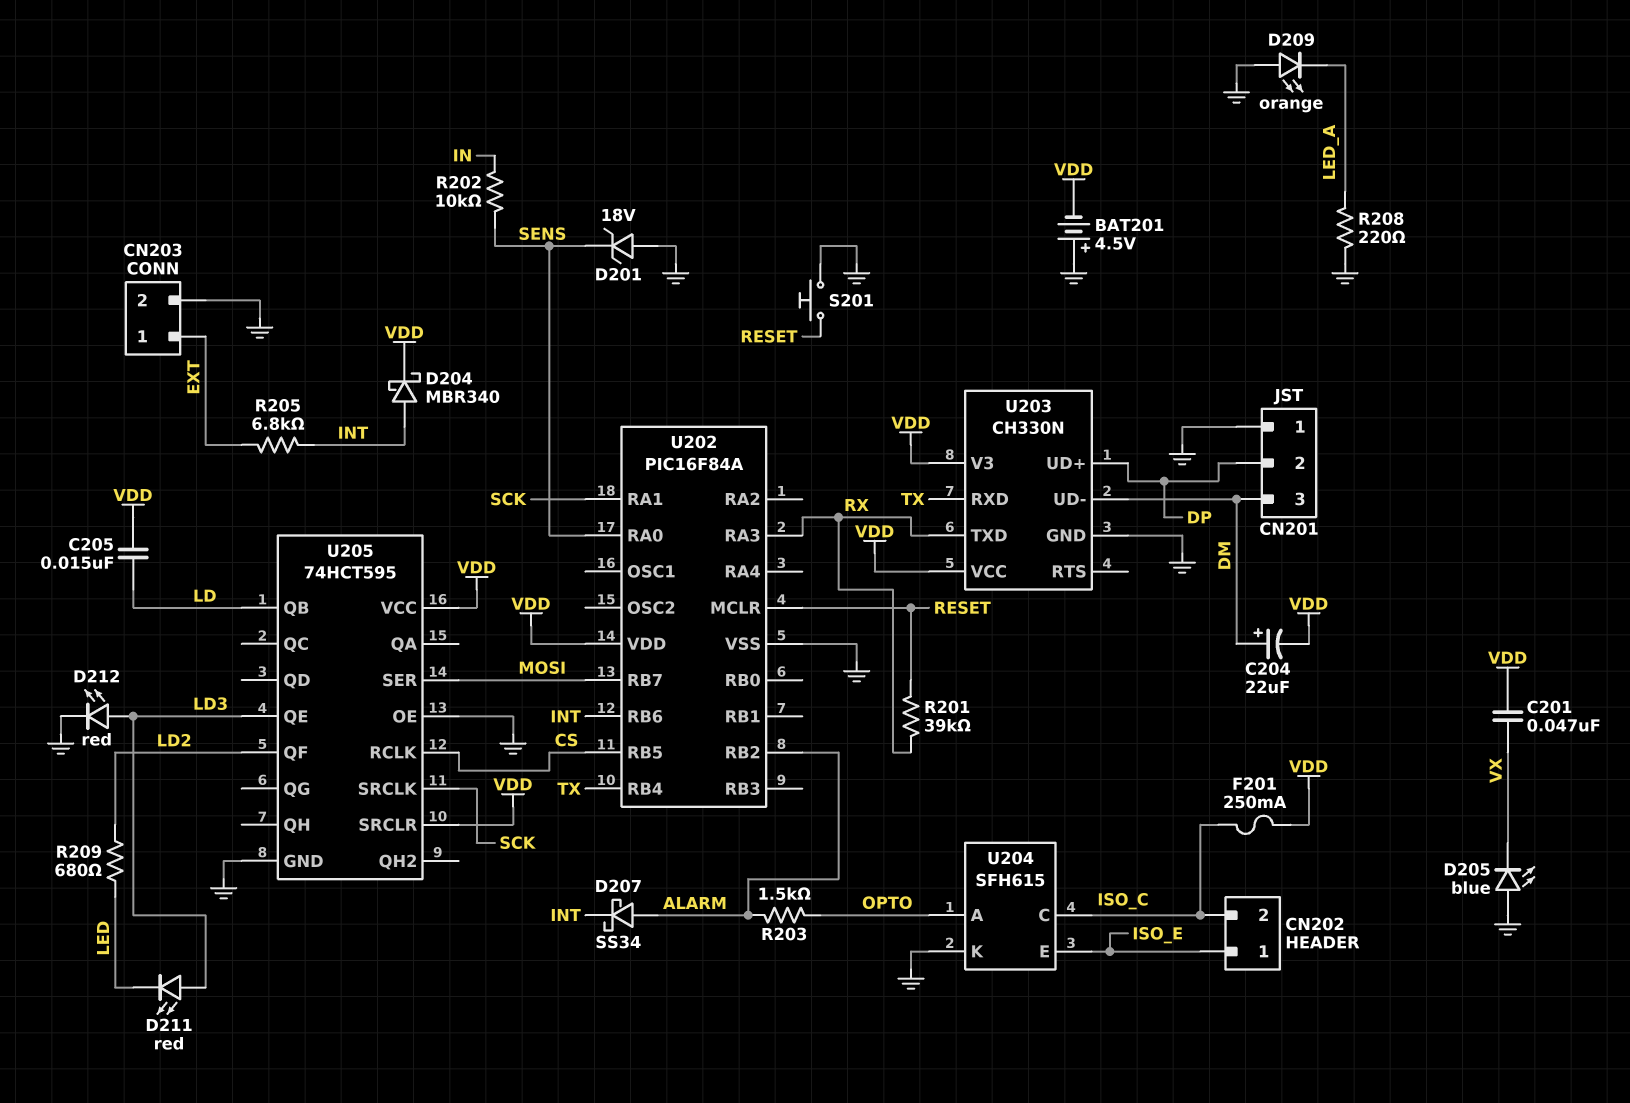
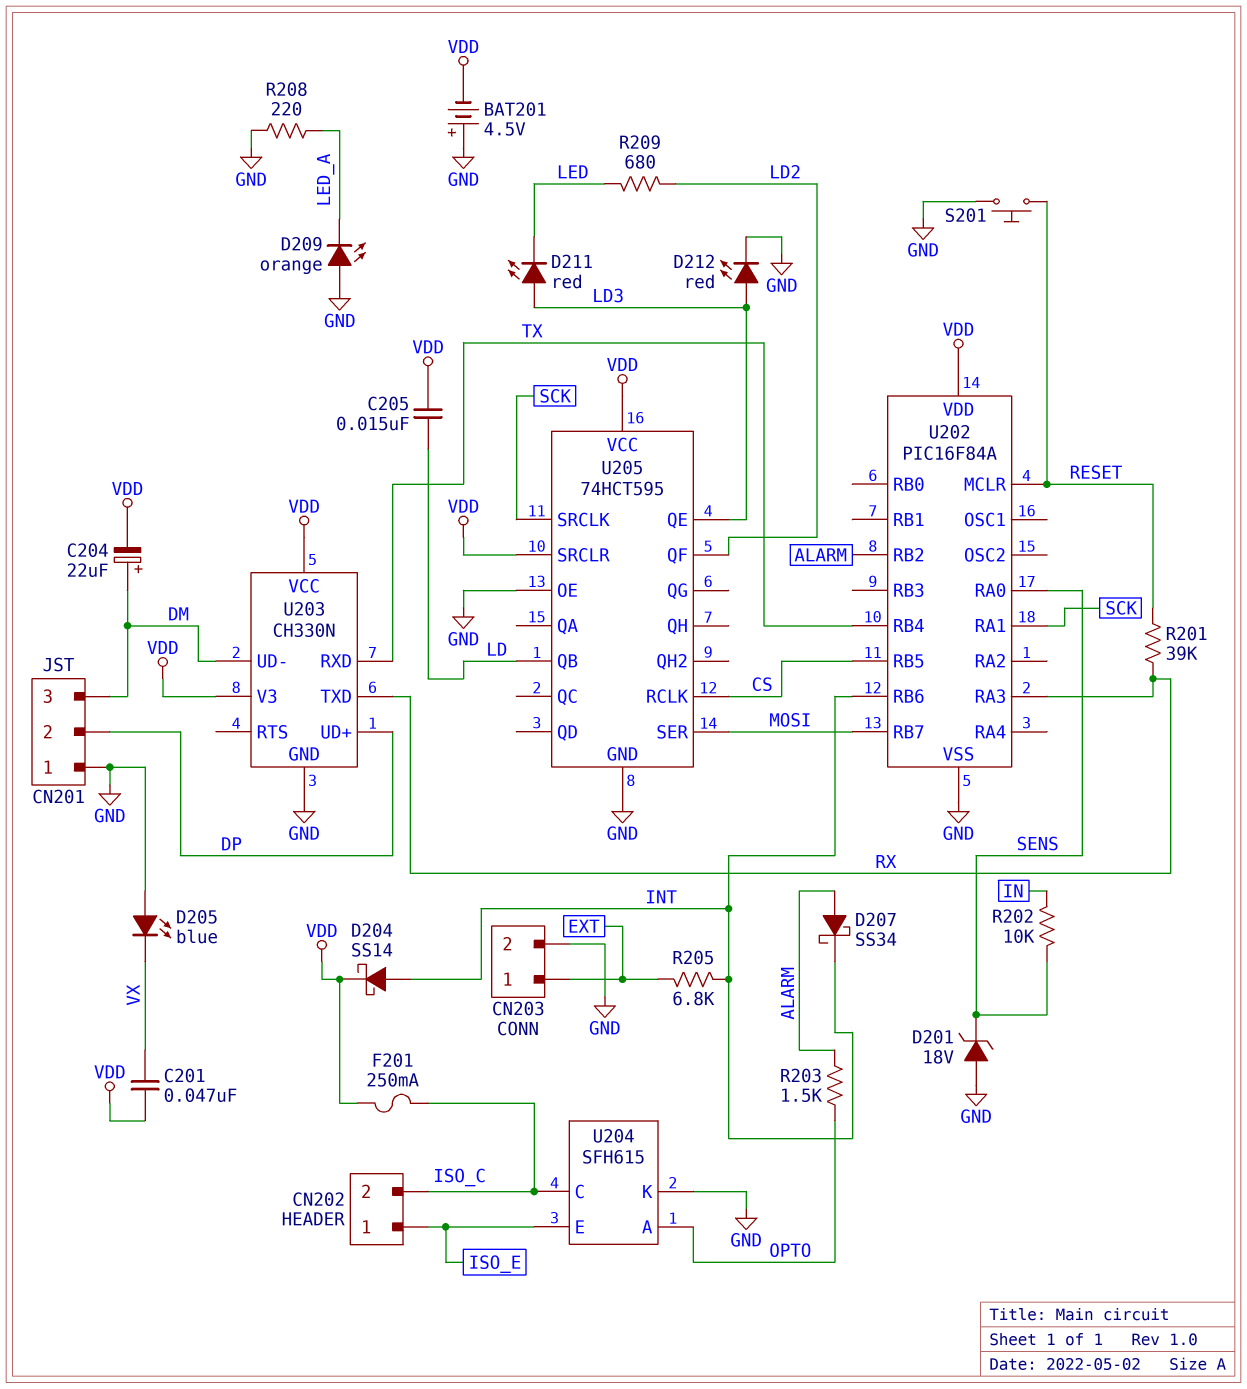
D204: schottky MBR340 (A INT, K VDD) -> schottky SS14 (A INT, K VDD)

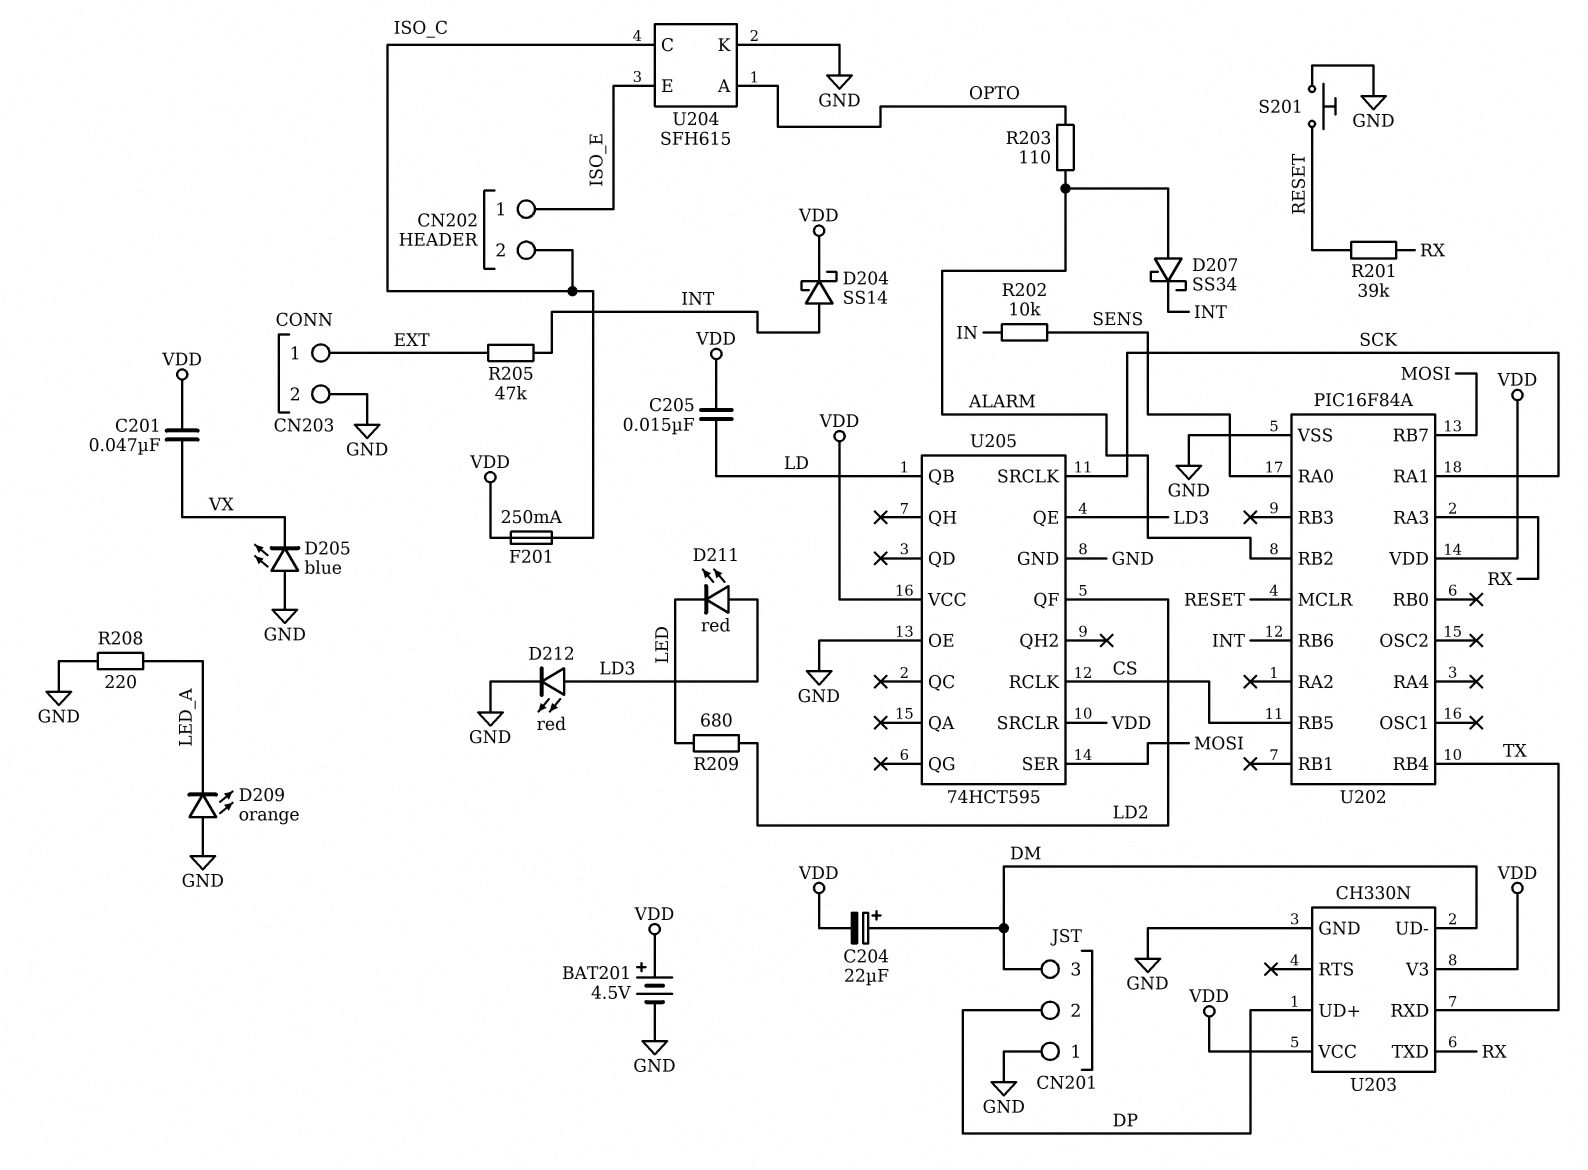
BAT201: 4.5V (plus GND, minus VDD) -> 4.5V (plus VDD, minus GND)
D201: zener 18V (A GND, K SENS) -> none
R203: 1.5k (ALARM, OPTO) -> 110 (ALARM, OPTO)
R205: 6.8k (EXT, INT) -> 47k (EXT, INT)

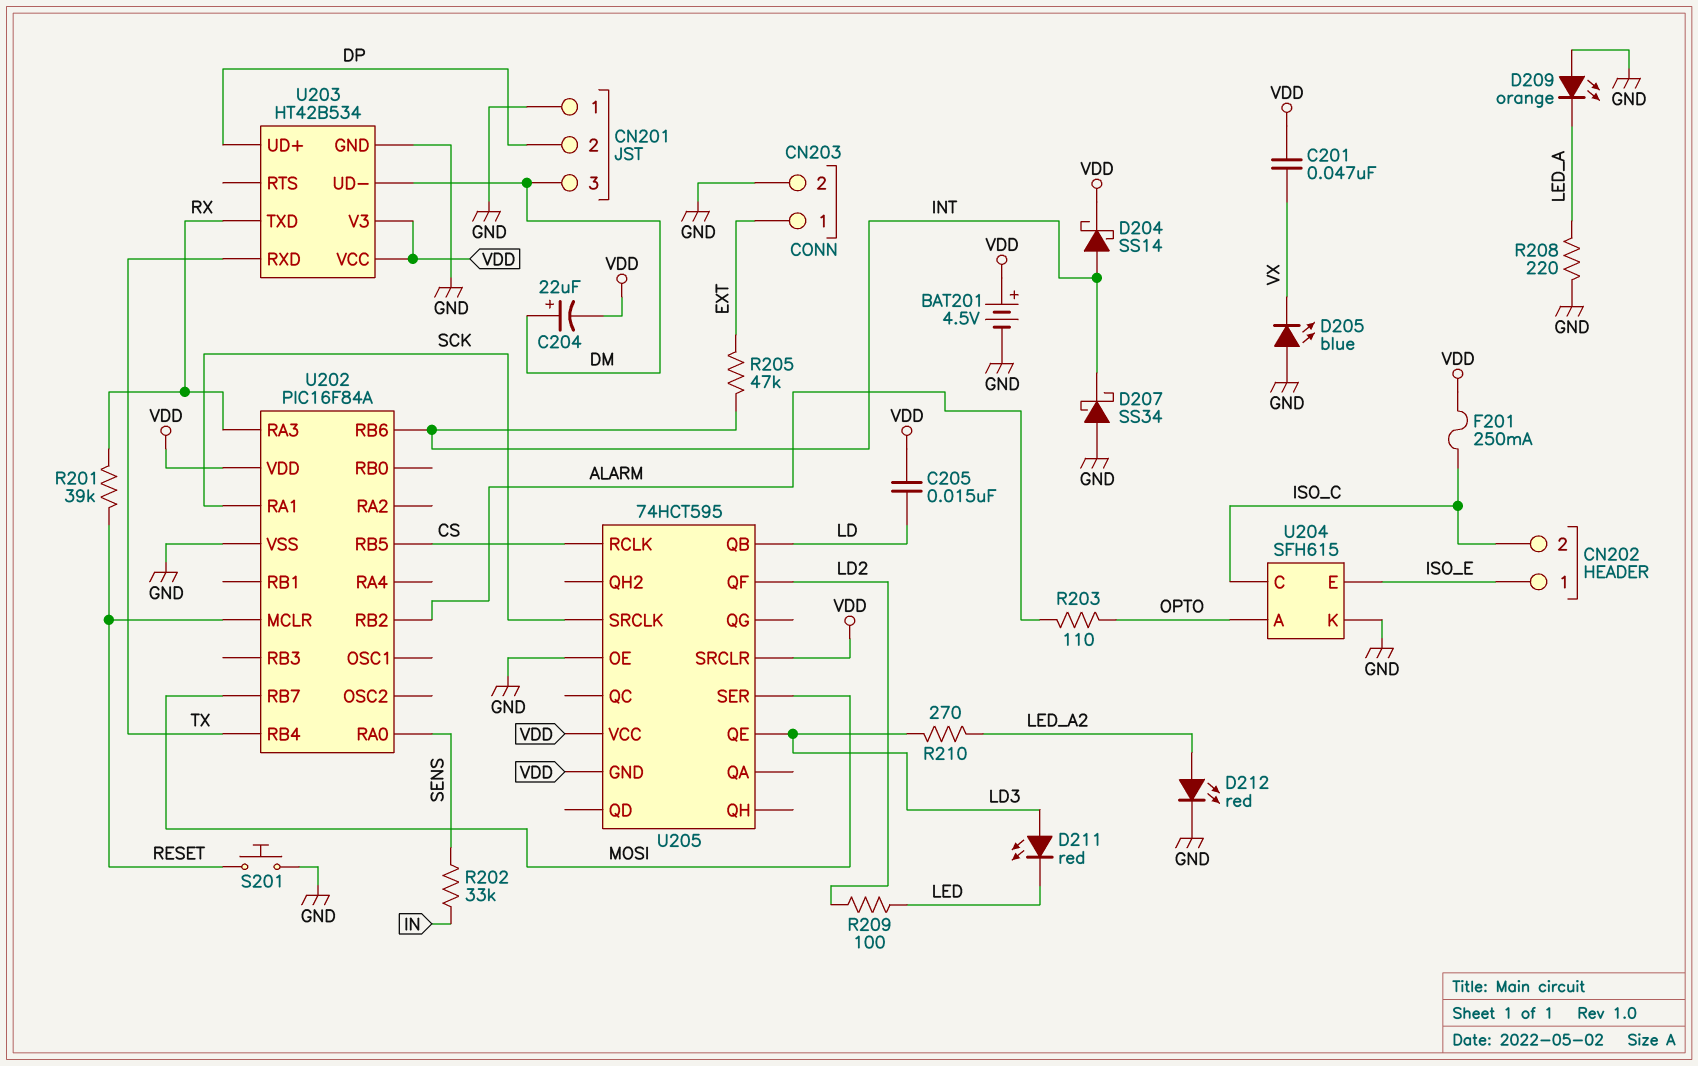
D207: schottky SS34 (A ALARM, K INT) -> schottky SS34 (A GND, K INT)
D212: LED red (A LD3, K GND) -> LED red (A LED_A2, K GND)
R202: 10k (IN, SENS) -> 33k (IN, SENS)
R209: 680 (LD2, LED) -> 100 (LD2, LED)
R210: none -> 270 (LD3, LED_A2)
U203: CH330N -> HT42B534
U205 pin GND: GND -> VDD

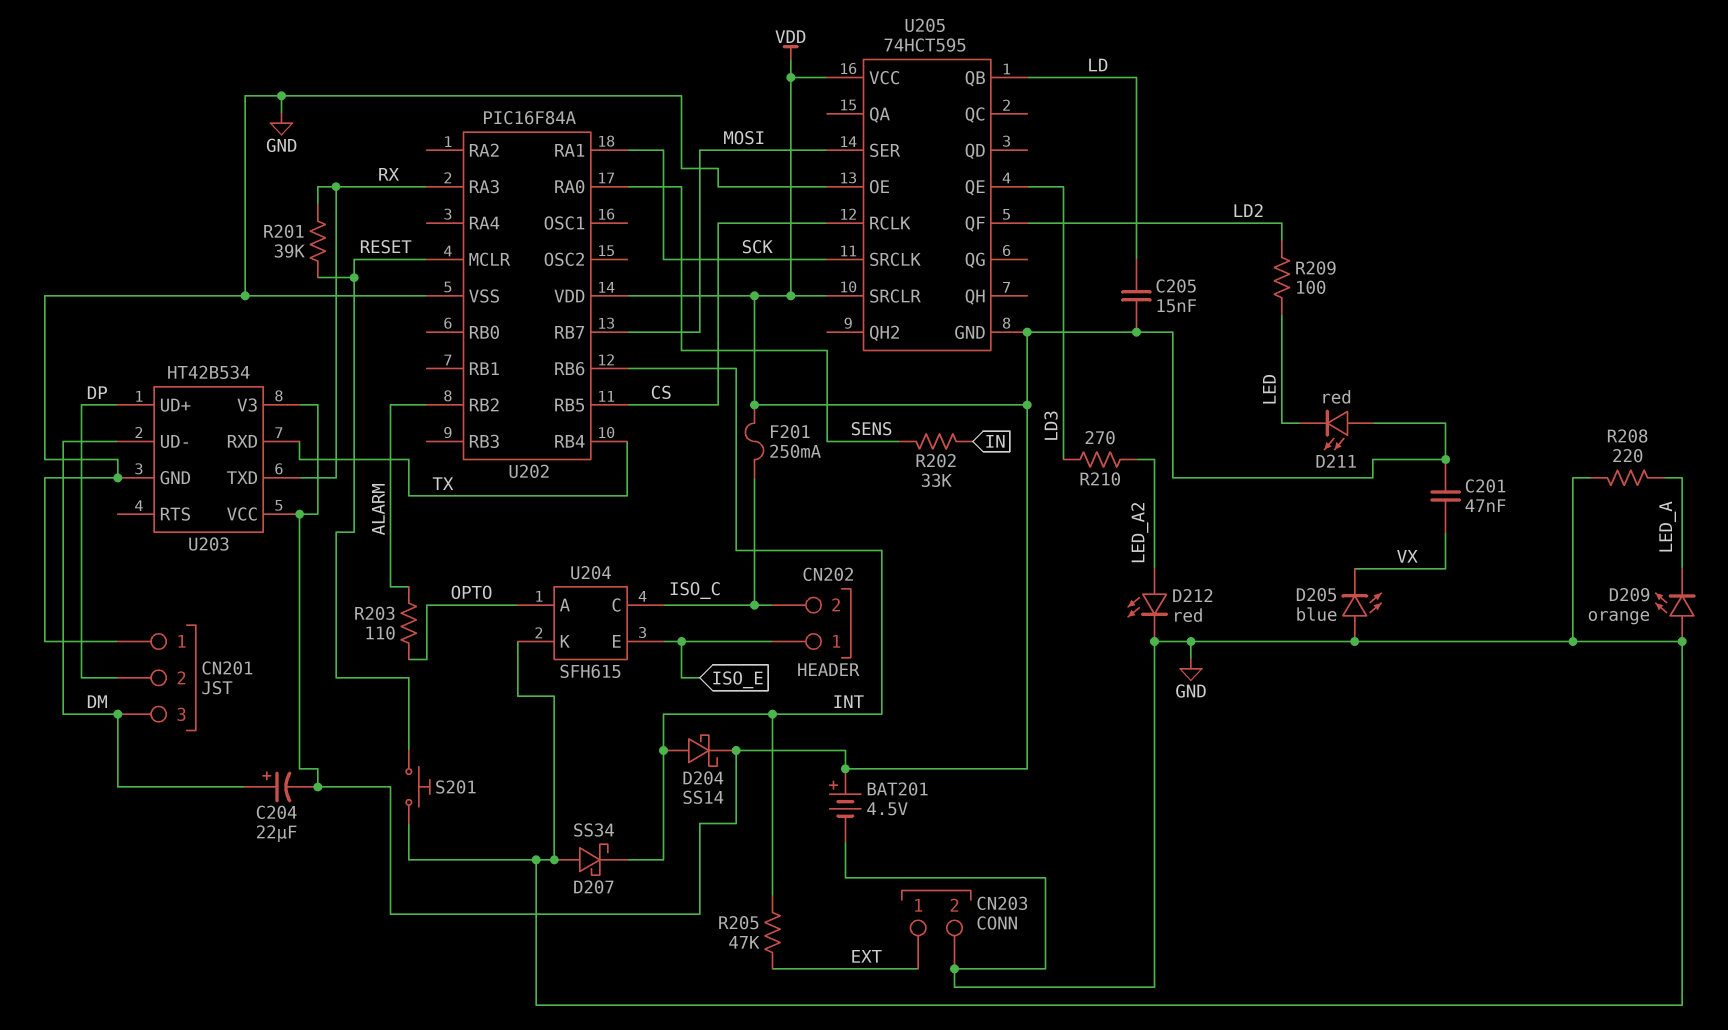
D211: LED red (A LD3, K LED) -> LED red (A VDD, K LED)

